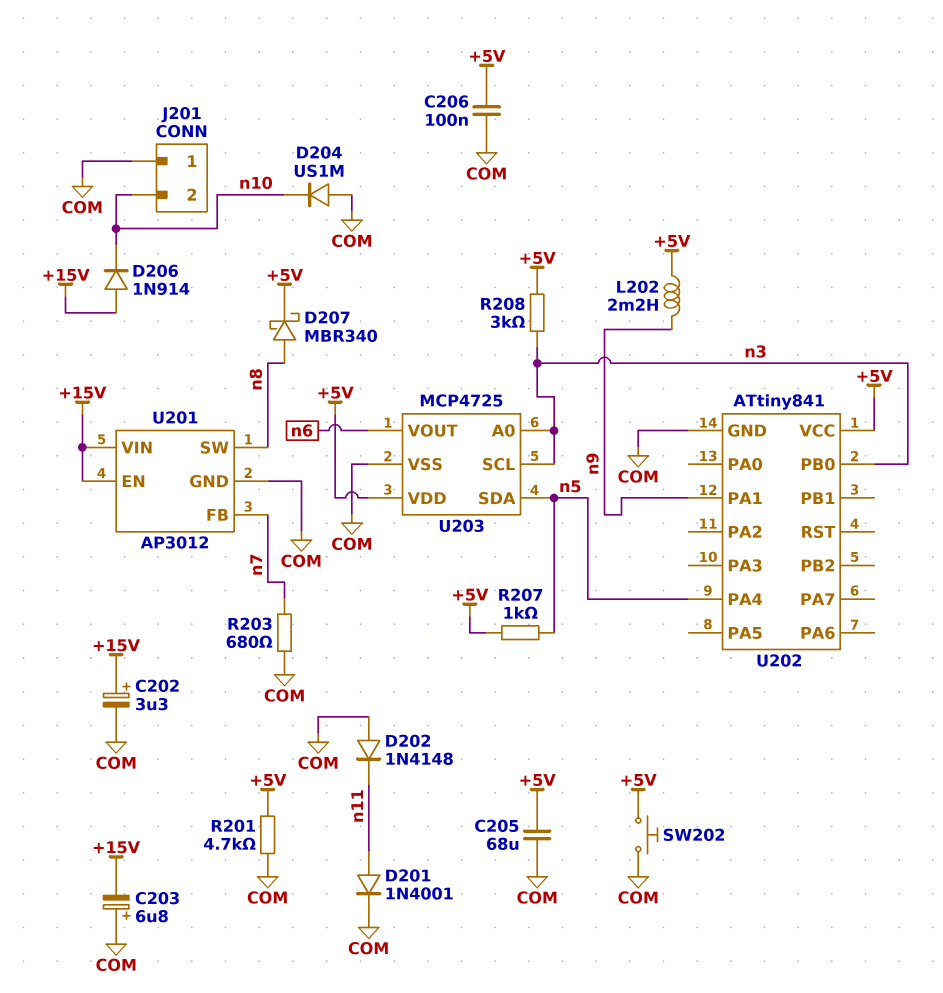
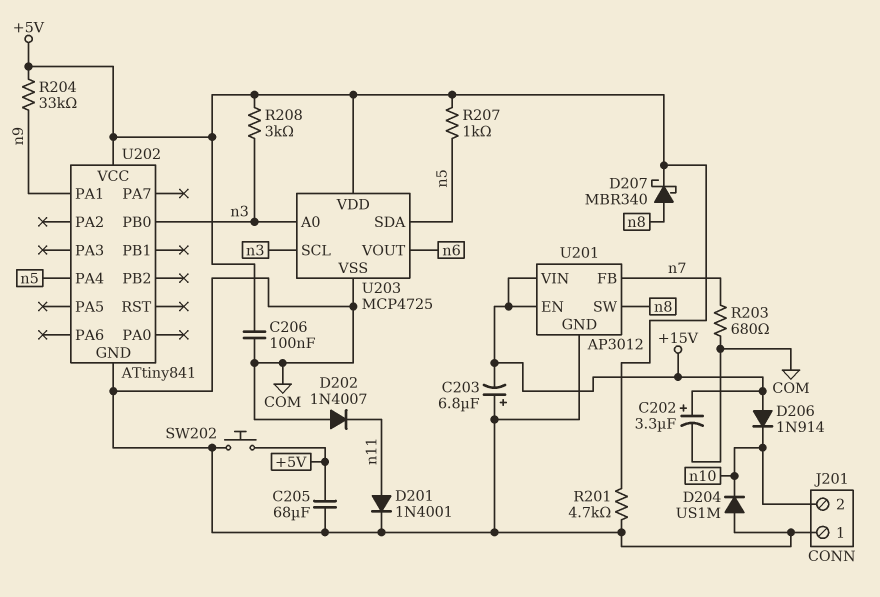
D202: diode 1N4148 (A COM, K n11) -> diode 1N4007 (A COM, K n11)
L202: 2.2mH (+5V, n9) -> none
R204: none -> 33k (+5V, n9)

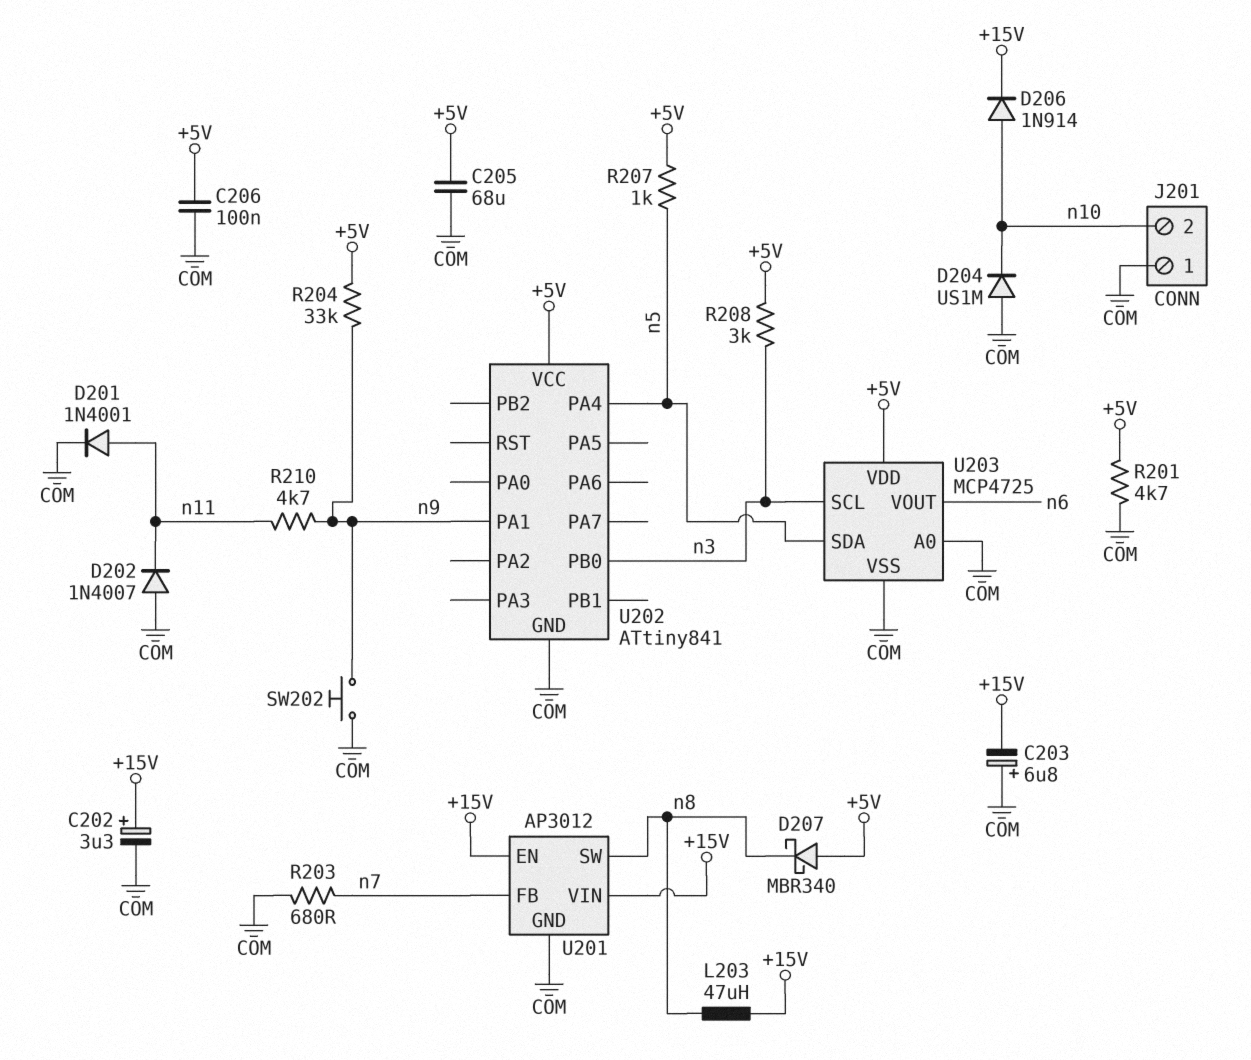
D206: diode 1N914 (A +15V, K n10) -> diode 1N914 (A n10, K +15V)
D207: schottky MBR340 (A n8, K +5V) -> schottky MBR340 (A +5V, K n8)
L203: none -> 47uH (+15V, n8)
R210: none -> 4.7k (n9, n11)
SW202: button (+5V, COM) -> button (COM, n9)
U203 pin A0: n3 -> COM

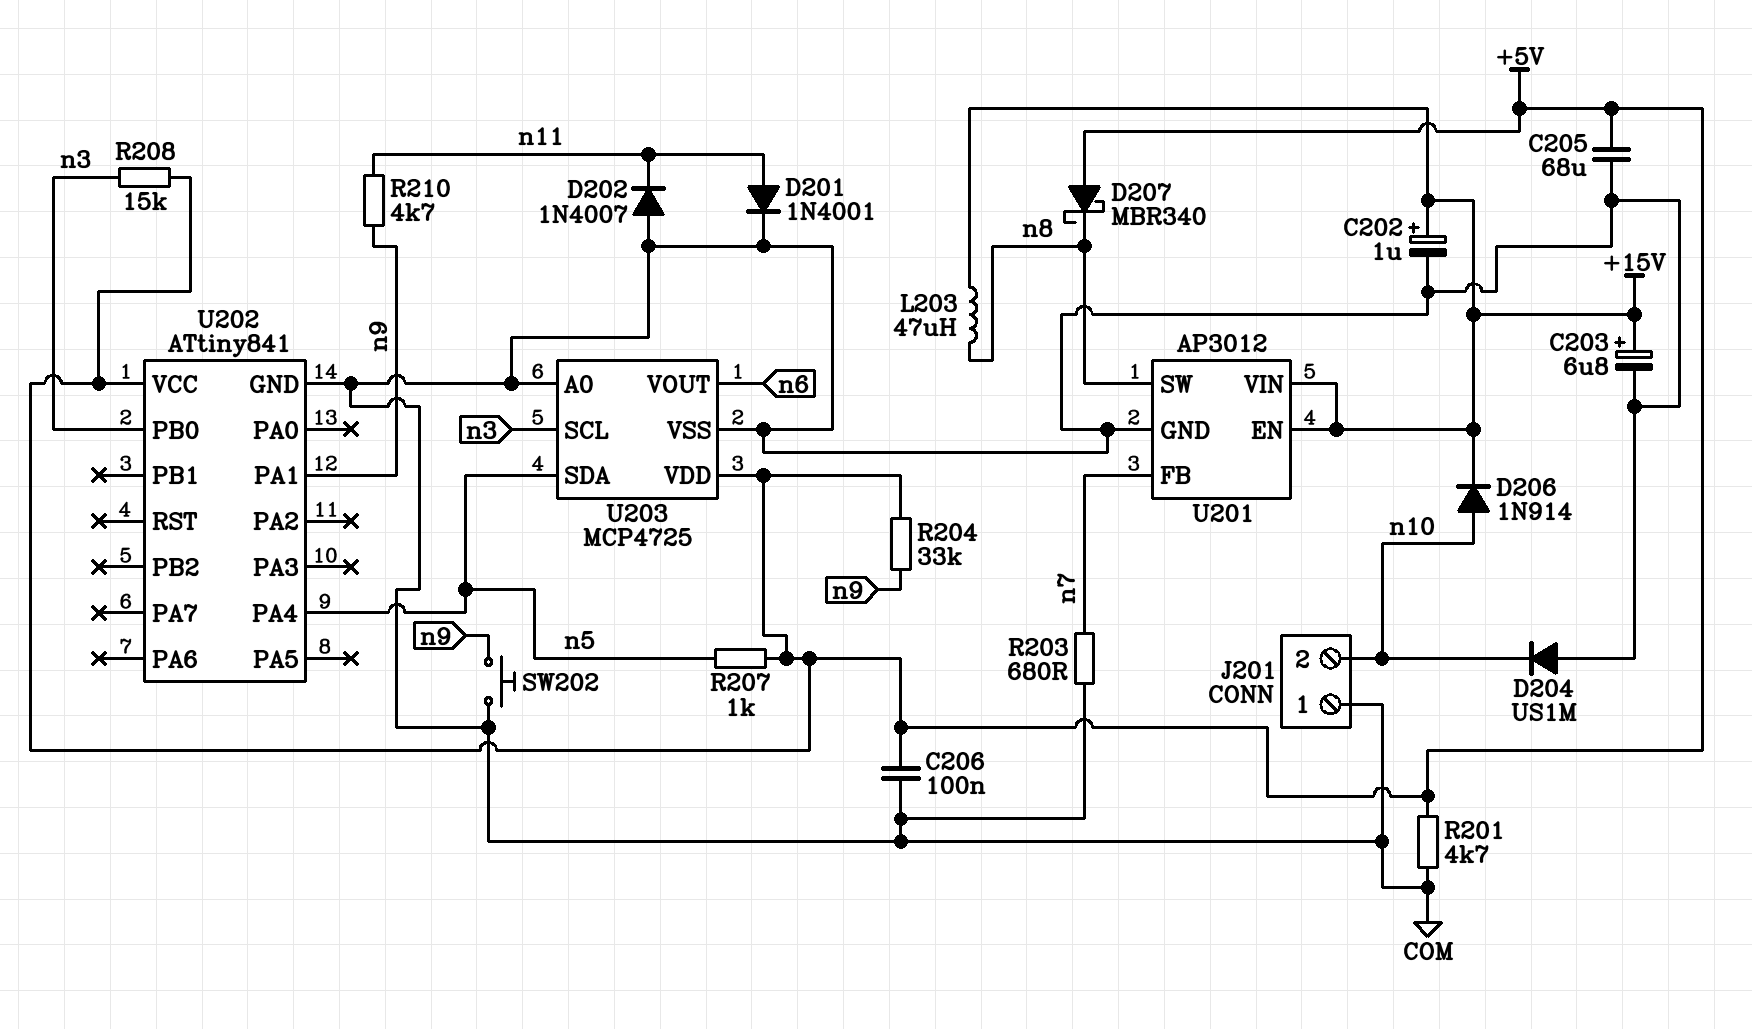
C202: 3.3uF (plus +15V, minus COM) -> 1uF (plus +15V, minus COM)
C203: 6.8uF (plus COM, minus +15V) -> 6.8uF (plus +15V, minus COM)
R208: 3k (+5V, n3) -> 15k (+5V, n3)

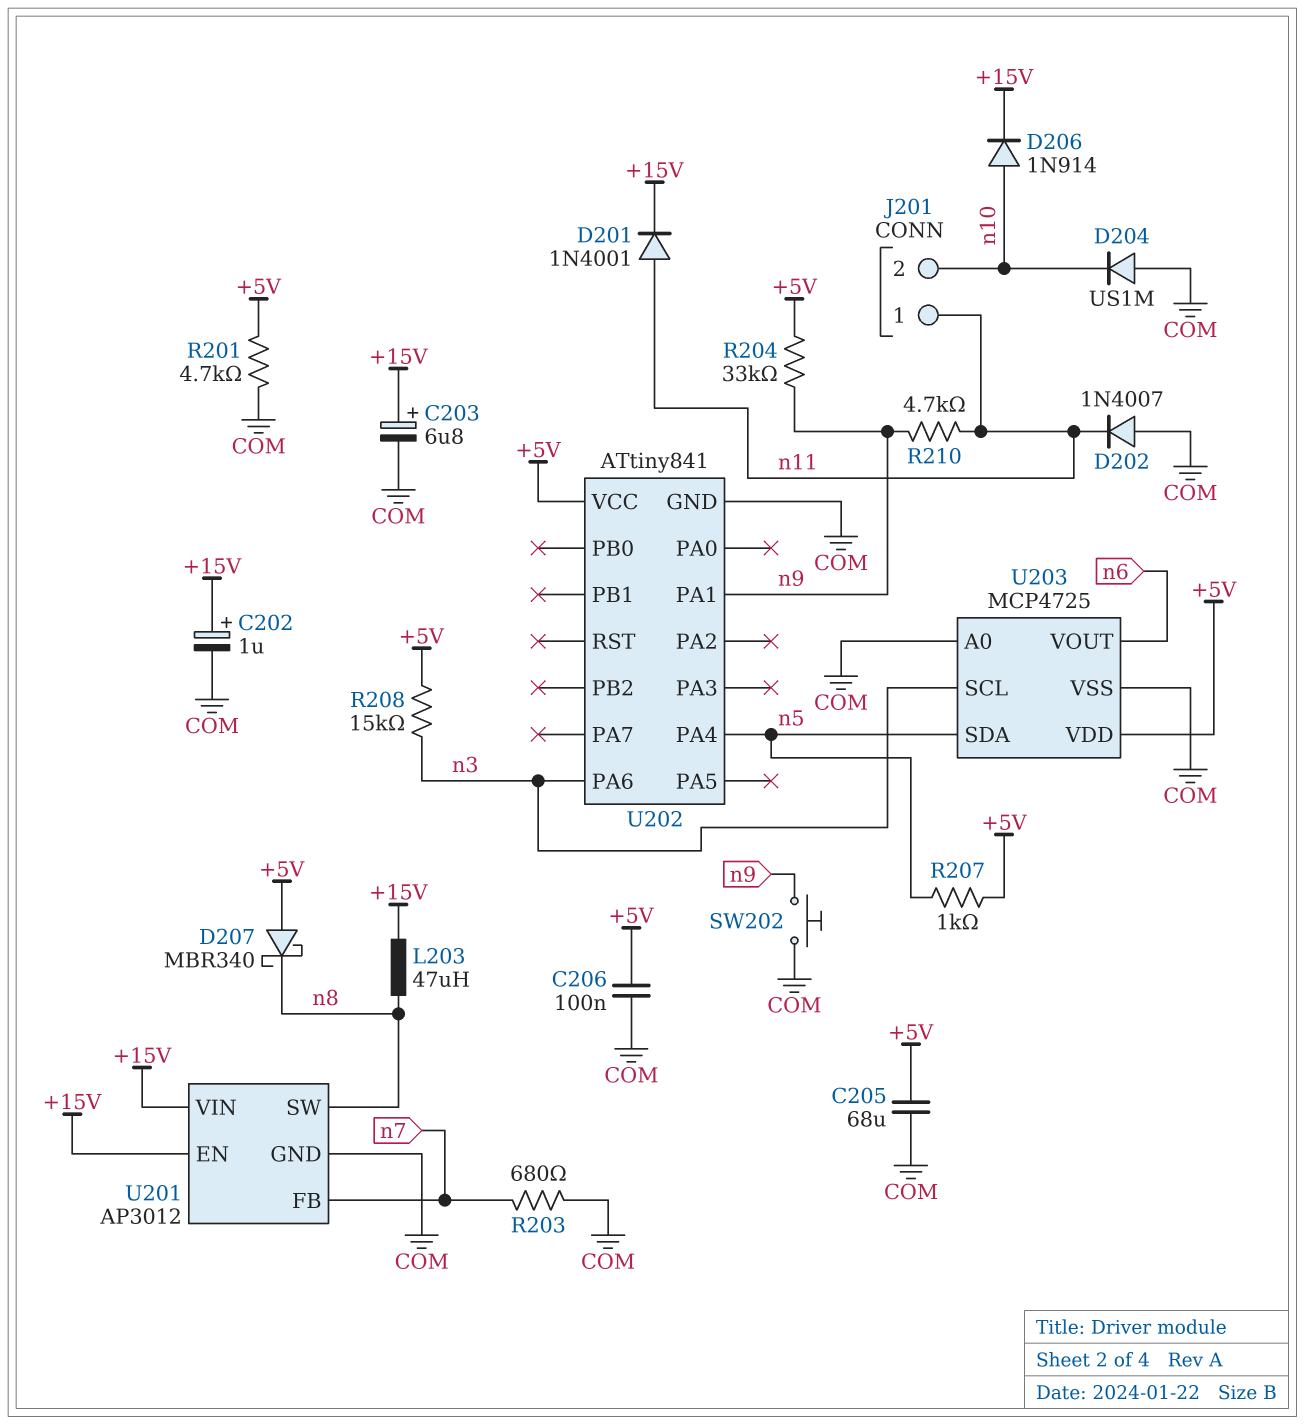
D201: diode 1N4001 (A n11, K COM) -> diode 1N4001 (A n11, K +15V)
J201 pin 1: COM -> n11
U202 pin PA6: none -> n3
U202 pin PB0: n3 -> none

